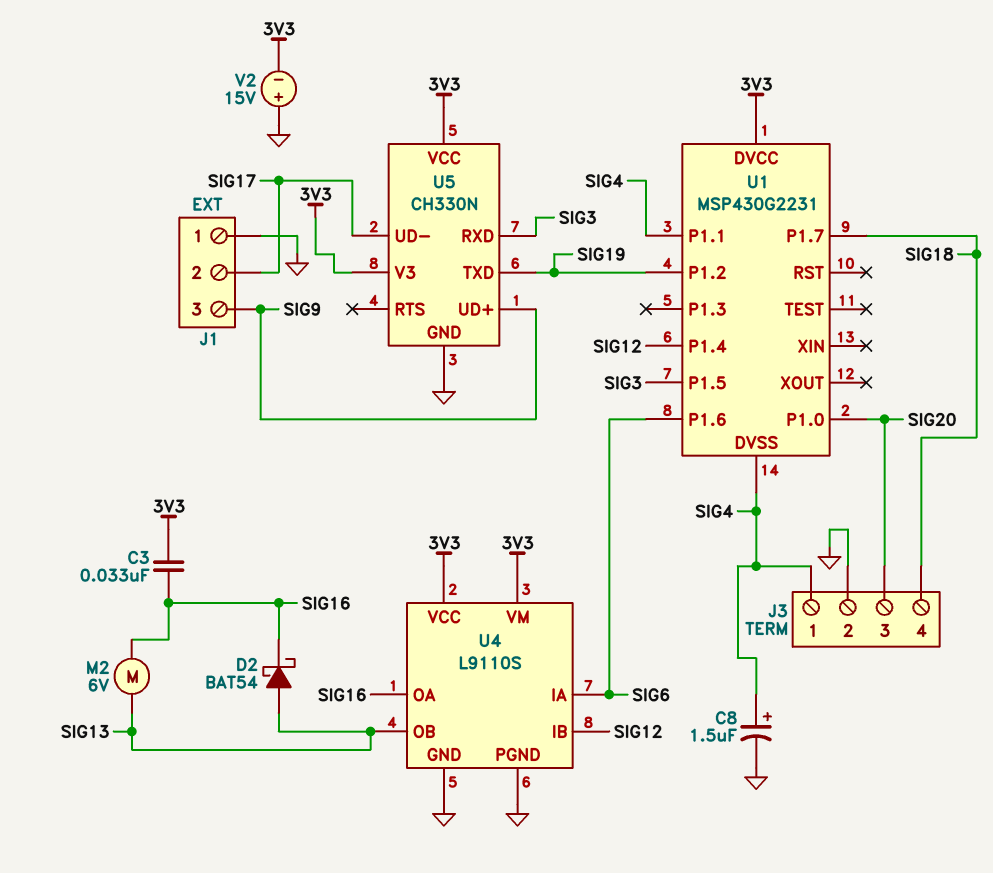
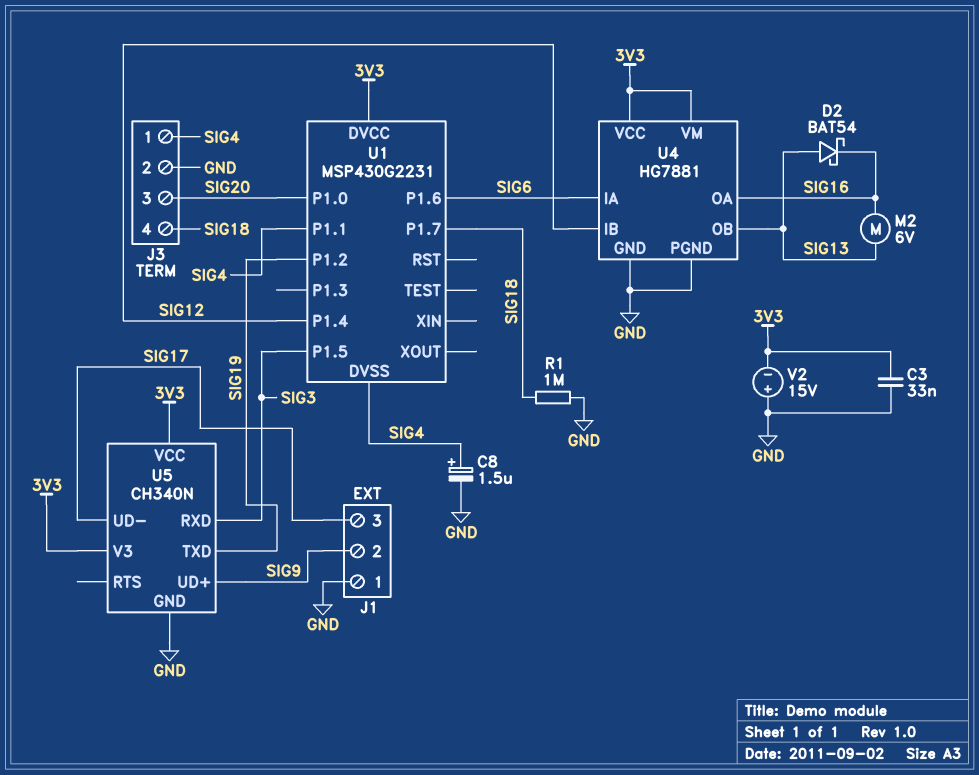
C3: 33nF (3V3, SIG16) -> 33nF (3V3, GND)
J1 pin 2: SIG17 -> SIG9
J1 pin 3: SIG9 -> SIG17
R1: none -> 1M (GND, SIG18)
U4: L9110S -> HG7881
U5: CH330N -> CH340N

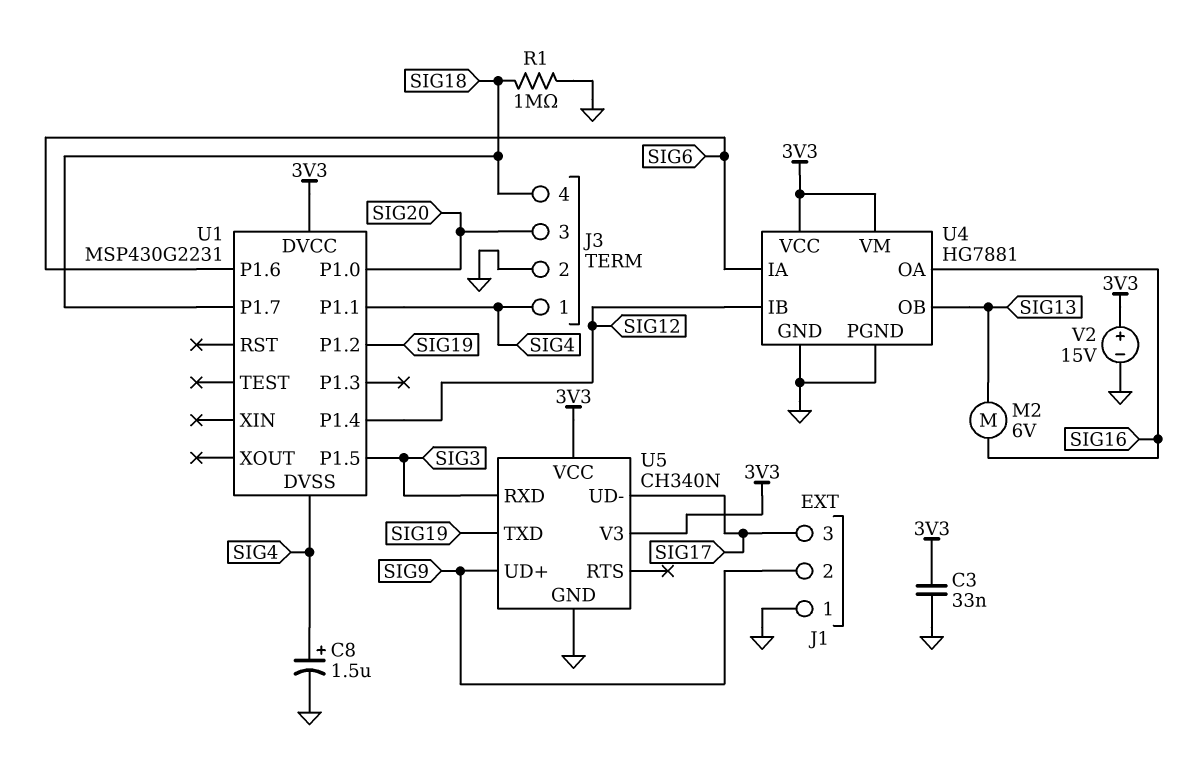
D2: schottky BAT54 (A SIG13, K SIG16) -> none
V2: 15V (plus GND, minus 3V3) -> 15V (plus 3V3, minus GND)

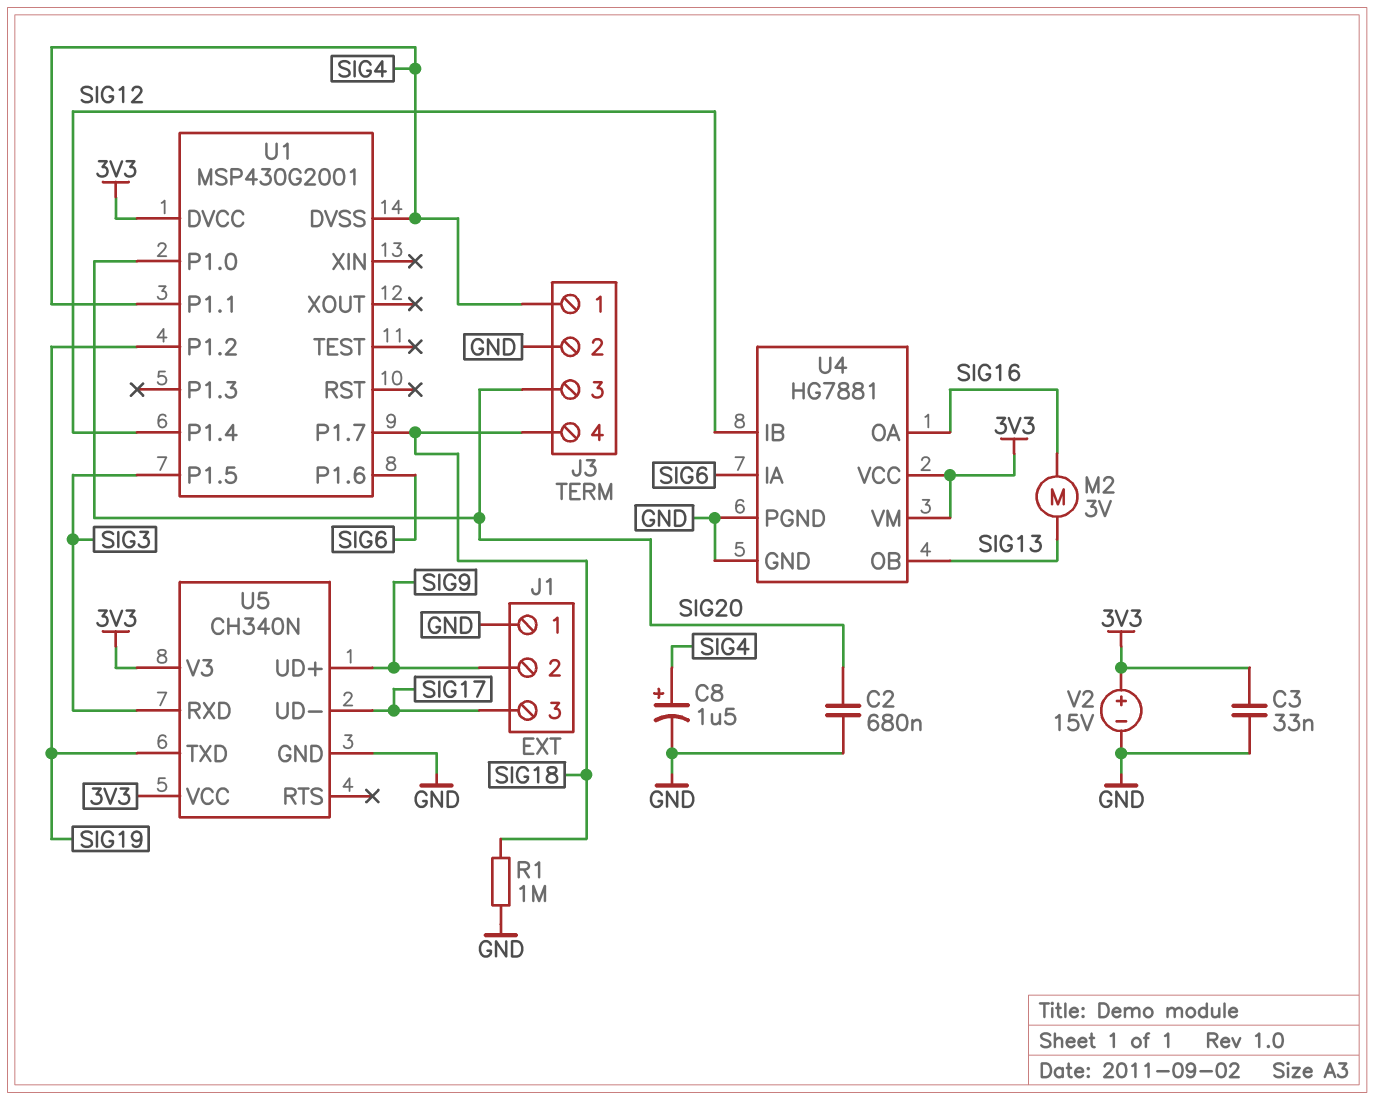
C2: none -> 680nF (GND, SIG20)
M2: motor 6V (SIG13, SIG16) -> motor 3V (SIG13, SIG16)
U1: MSP430G2231 -> MSP430G2001

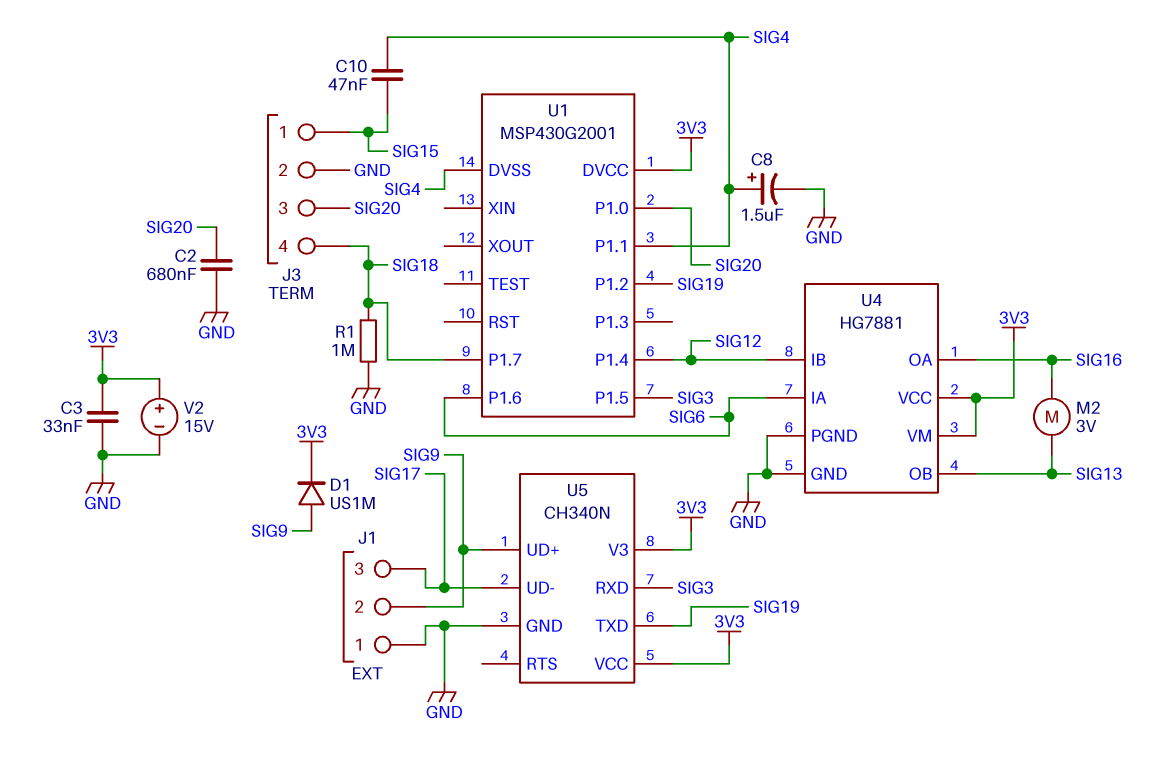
C10: none -> 47nF (SIG4, SIG15)
D1: none -> diode US1M (A SIG9, K 3V3)
J3 pin 1: SIG4 -> SIG15

